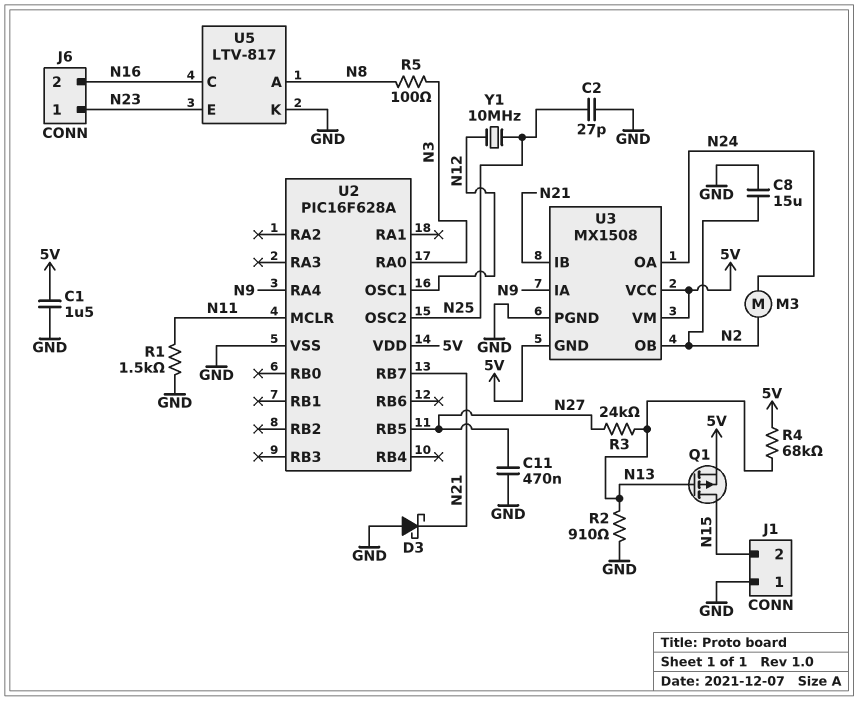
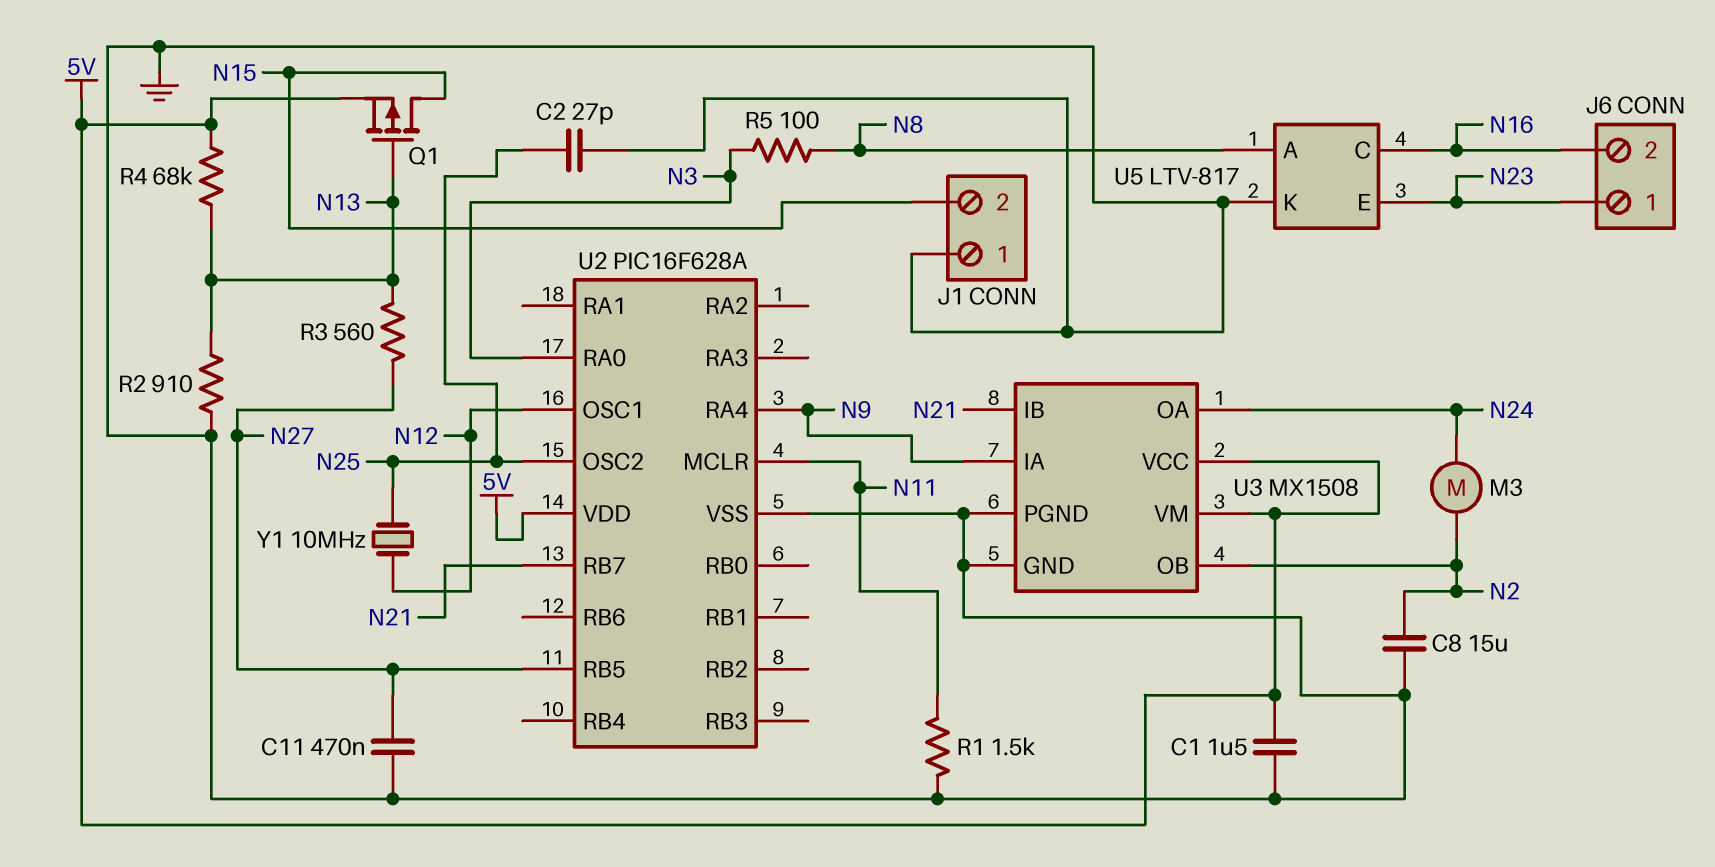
D3: schottky (A GND, K N21) -> none
R3: 24k (N13, N27) -> 560 (N13, N27)
U3 pin GND: 5V -> GND

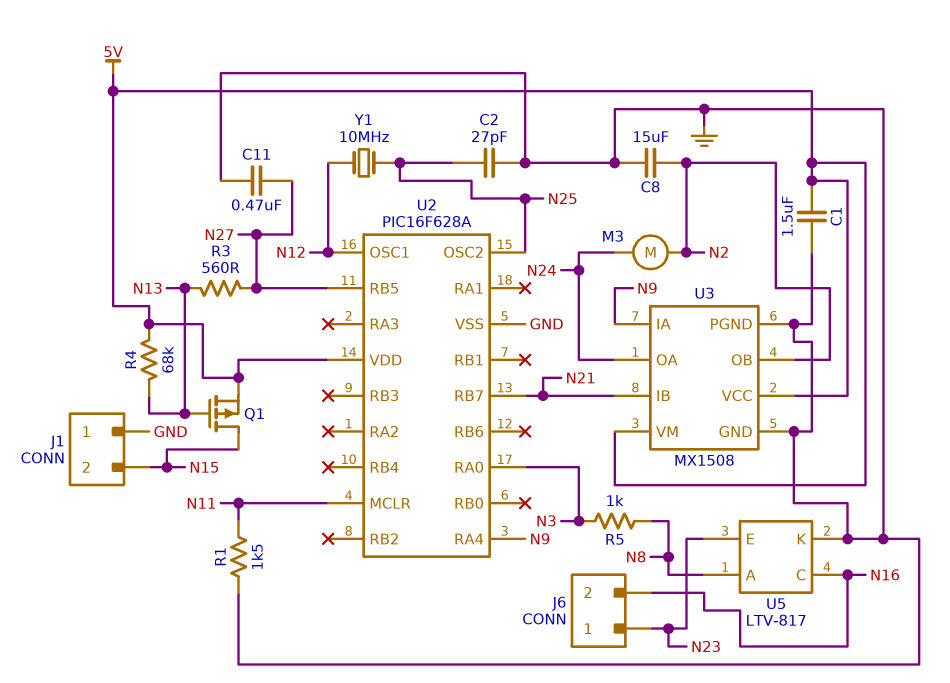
R2: 910 (GND, N13) -> none
R5: 100 (N3, N8) -> 1k (N3, N8)

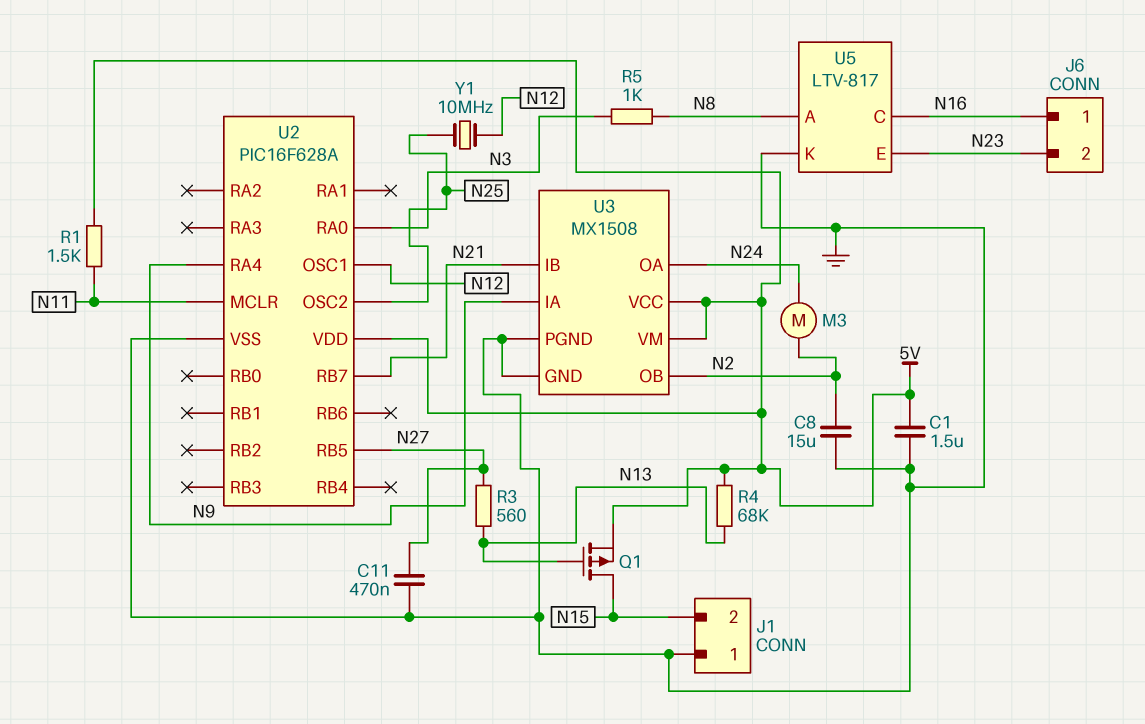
C2: 27pF (GND, N25) -> none
J6 pin 1: N23 -> N16
J6 pin 2: N16 -> N23
R1: 1.5k (GND, N11) -> 1.5k (5V, N11)

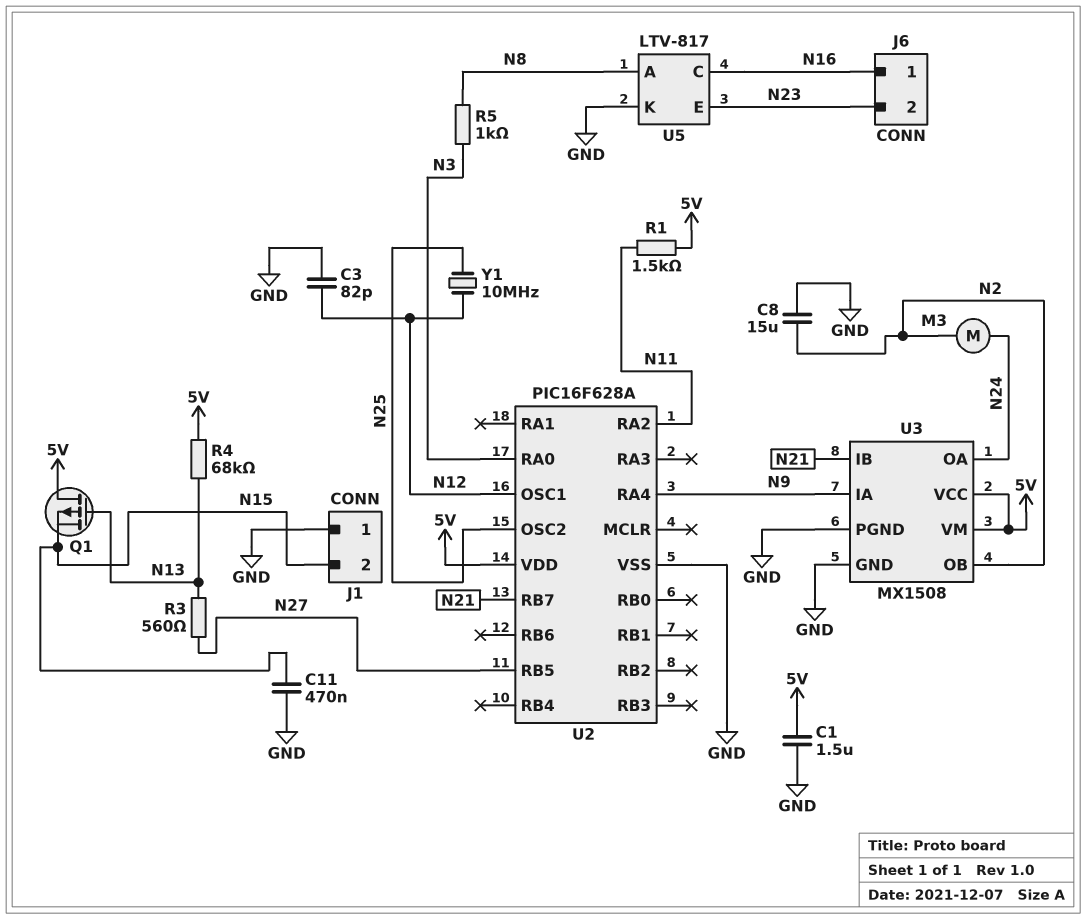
C3: none -> 82pF (GND, N12)
C11: 470nF (GND, N27) -> 470nF (GND, N15)
Q1: PMOS (G N13, D N15, S 5V) -> PMOS (G N13, D 5V, S N15)
U2 pin MCLR: N11 -> none
U2 pin RA2: none -> N11

